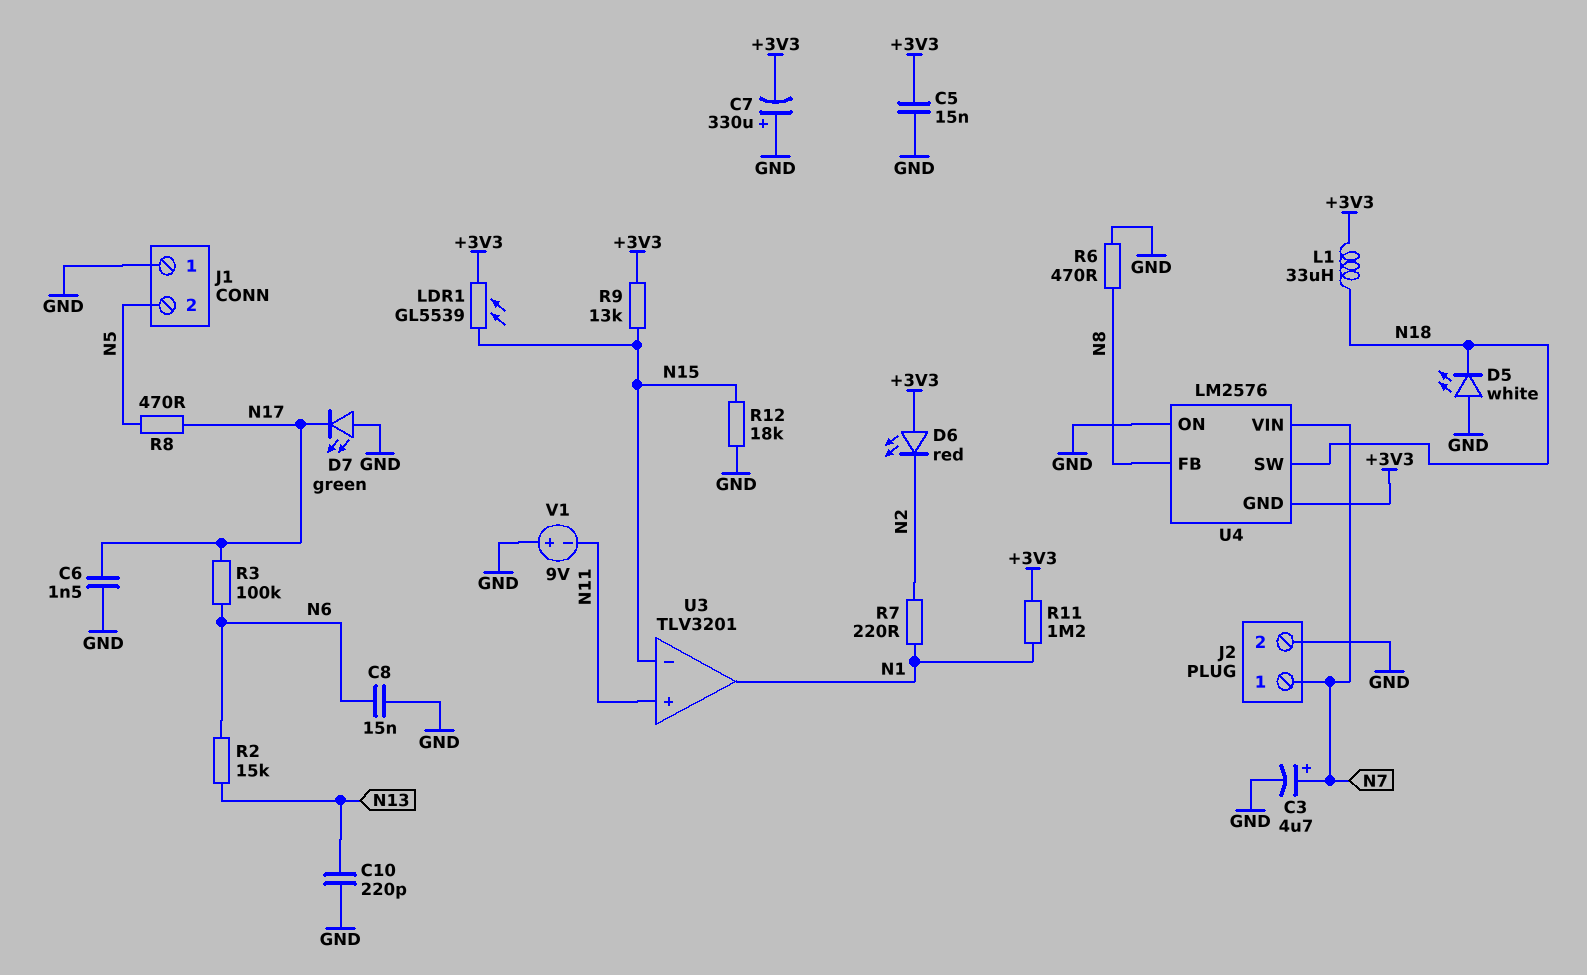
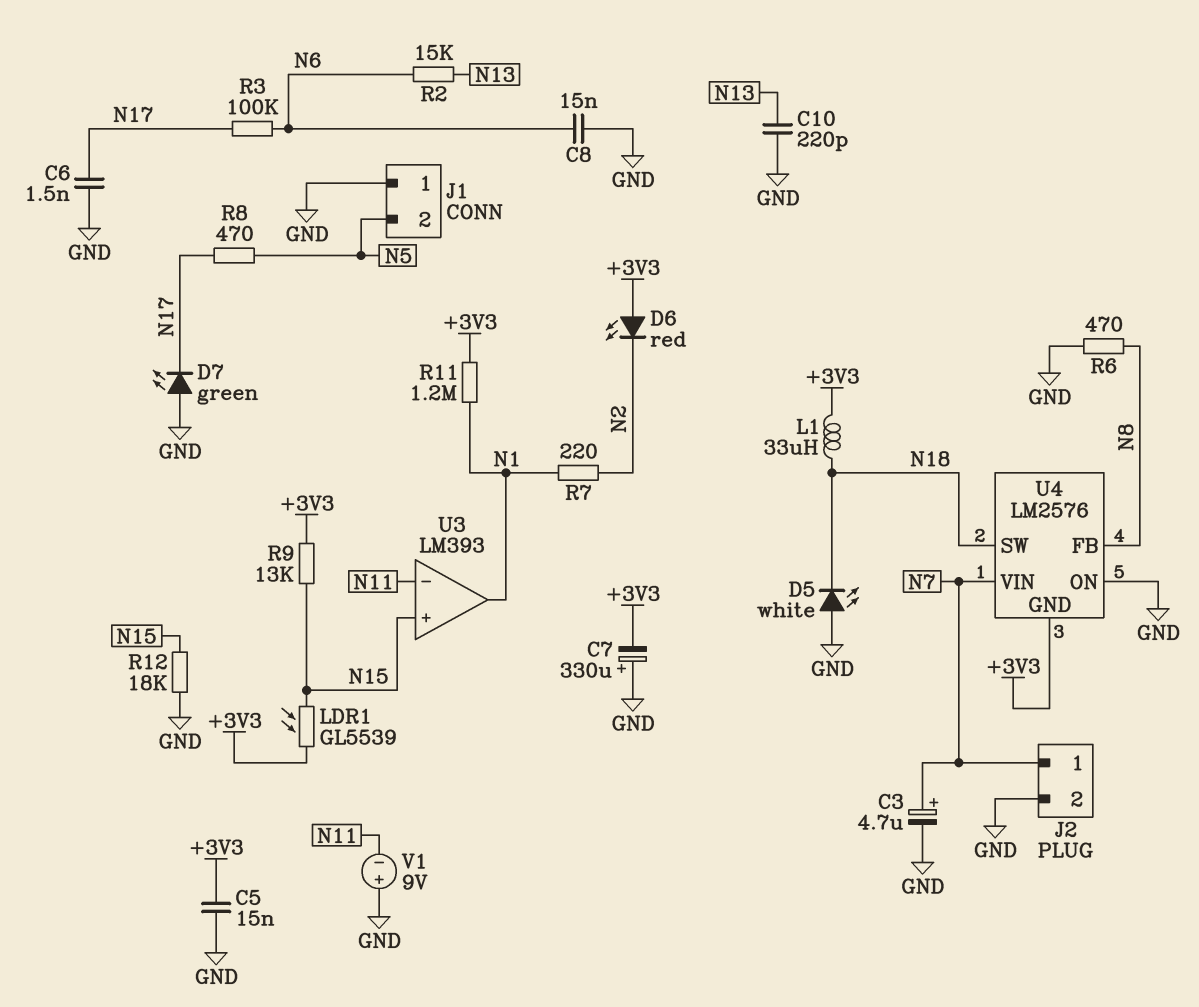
U3: TLV3201 -> LM393
U3 pin in+: N11 -> N15
U3 pin in-: N15 -> N11

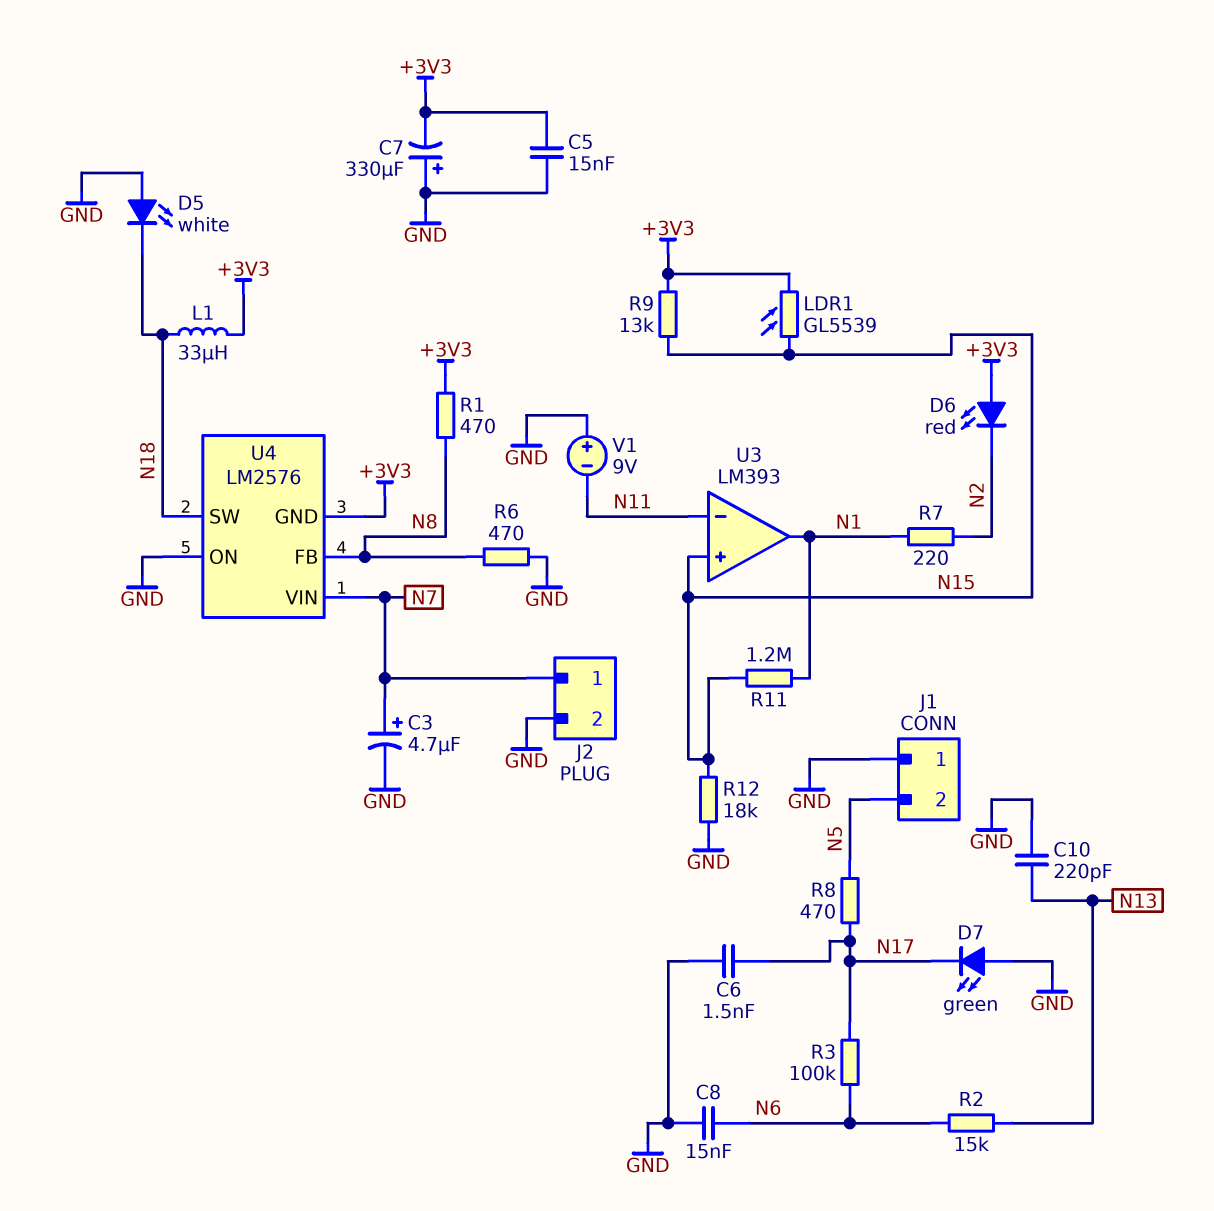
R1: none -> 470 (+3V3, N8)
R11: 1.2M (+3V3, N1) -> 1.2M (N1, N15)

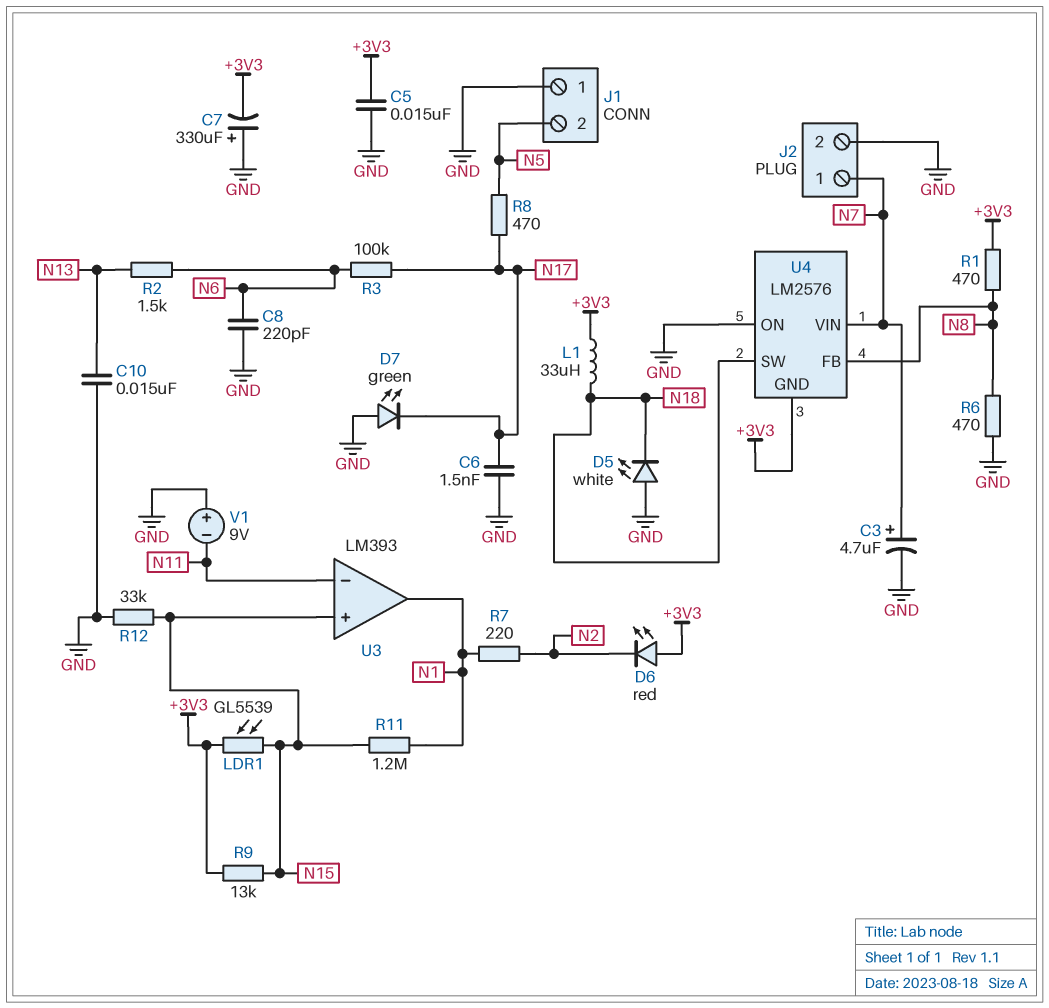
C8: 15nF (GND, N6) -> 220pF (GND, N6)
C10: 220pF (GND, N13) -> 15nF (GND, N13)
R2: 15k (N6, N13) -> 1.5k (N6, N13)
R12: 18k (GND, N15) -> 33k (GND, N15)

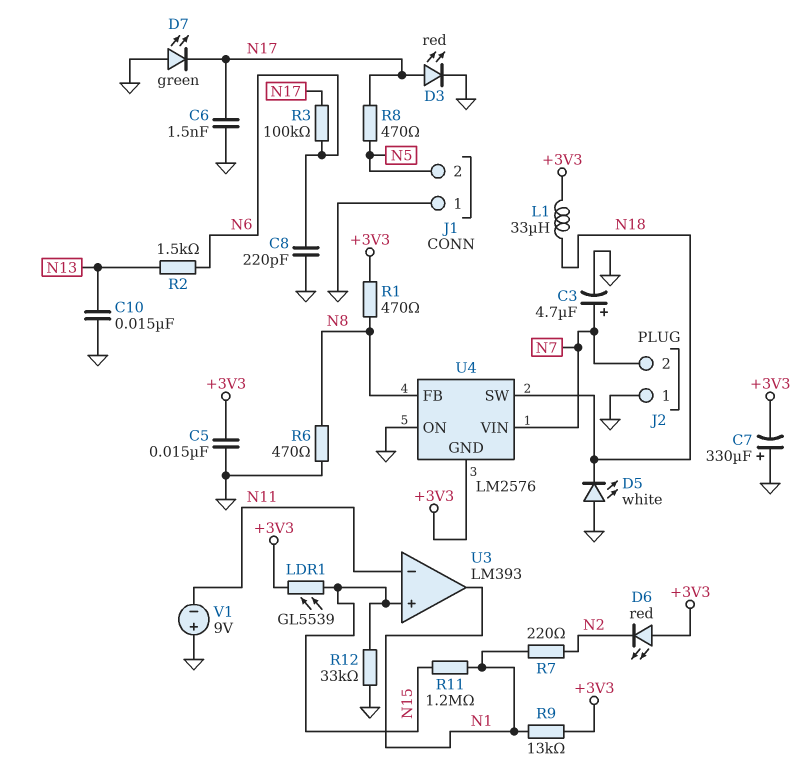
D3: none -> LED red (A N17, K GND)
J2 pin 1: N7 -> GND
J2 pin 2: GND -> N7
R9: 13k (+3V3, N15) -> 13k (+3V3, N1)

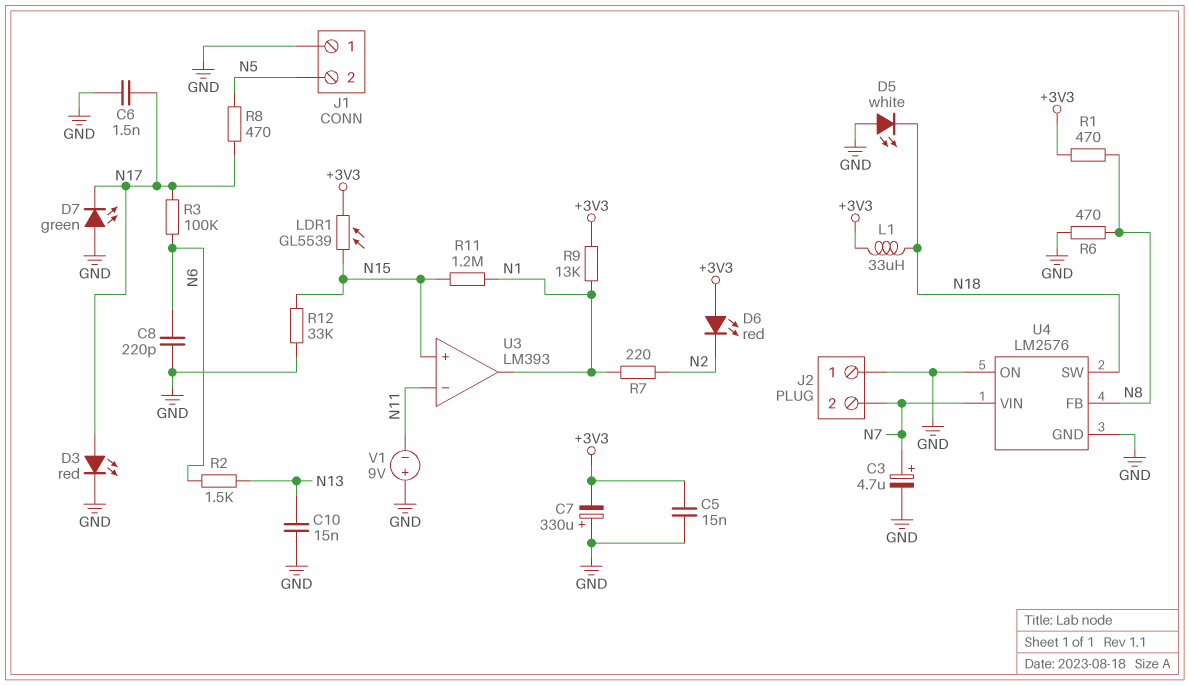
U4 pin GND: +3V3 -> GND

